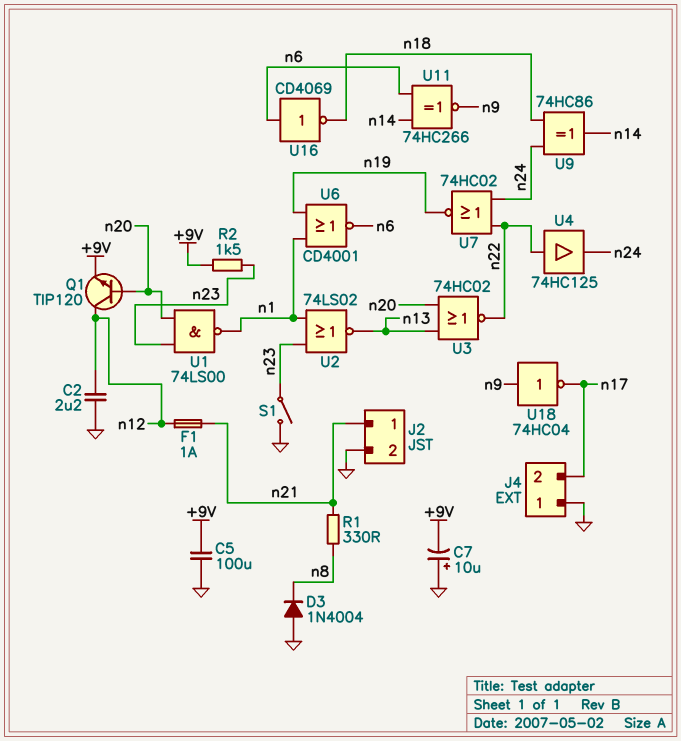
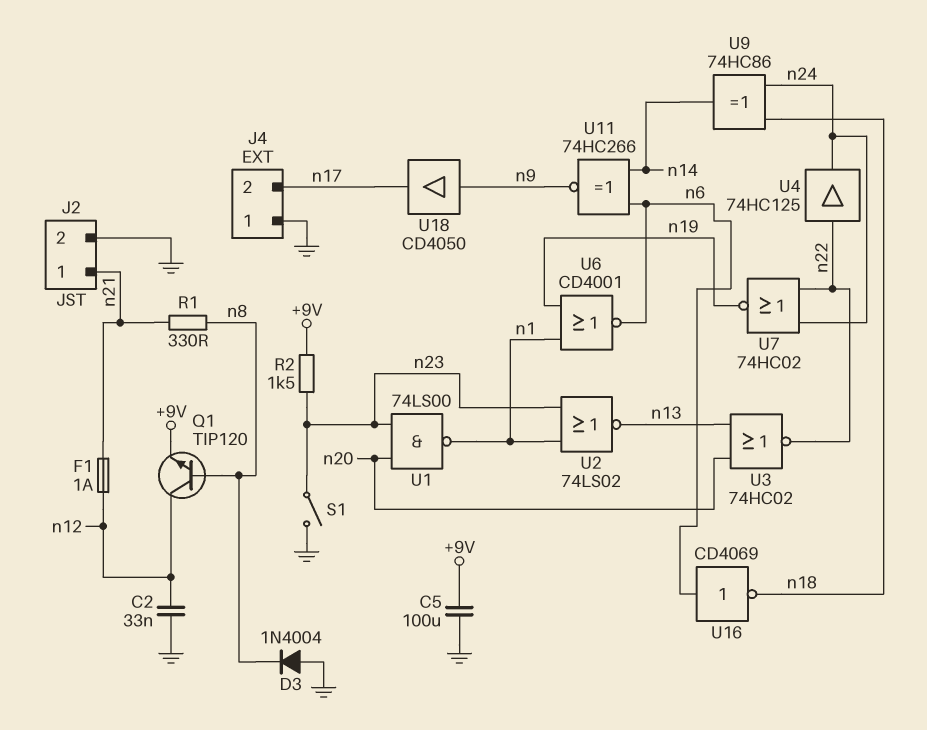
C2: 2.2uF (GND, n12) -> 33nF (GND, n12)
C7: 10uF (plus GND, minus +9V) -> none
Q1: NPN TIP120 (B n20, C n12, E +9V) -> NPN TIP120 (B n8, C n12, E +9V)
U18: NOT 74HC04 (in n9, out n17) -> buffer CD4050 (in n9, out n17)

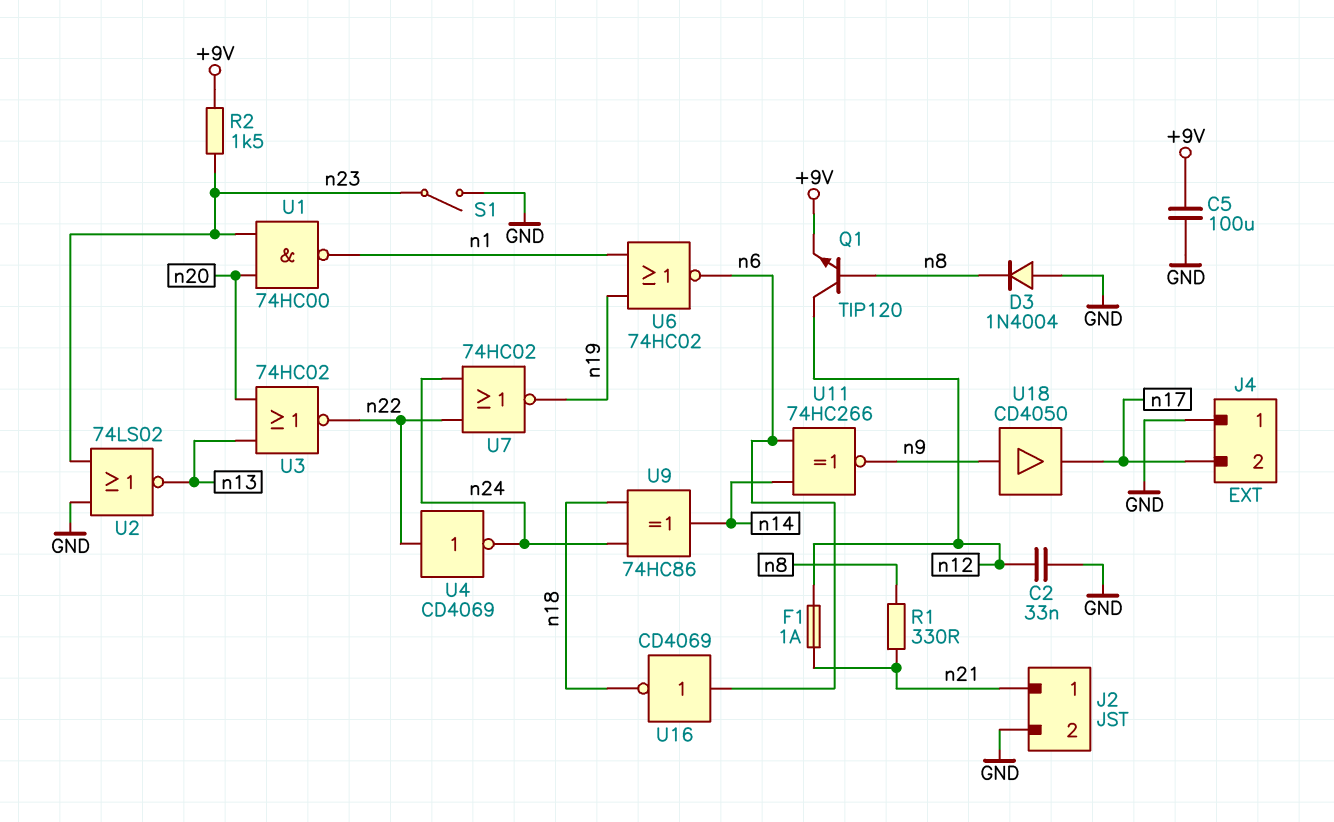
U1: NAND 74LS00 (in n20, in n23, out n1) -> NAND 74HC00 (in n20, in n23, out n1)
U2: NOR 74LS02 (in n1, in n23, out n13) -> NOR 74LS02 (in GND, in n23, out n13)
U4: buffer 74HC125 (in n22, out n24) -> NOT CD4069 (in n22, out n24)
U6: NOR CD4001 (in n1, in n19, out n6) -> NOR 74HC02 (in n1, in n19, out n6)

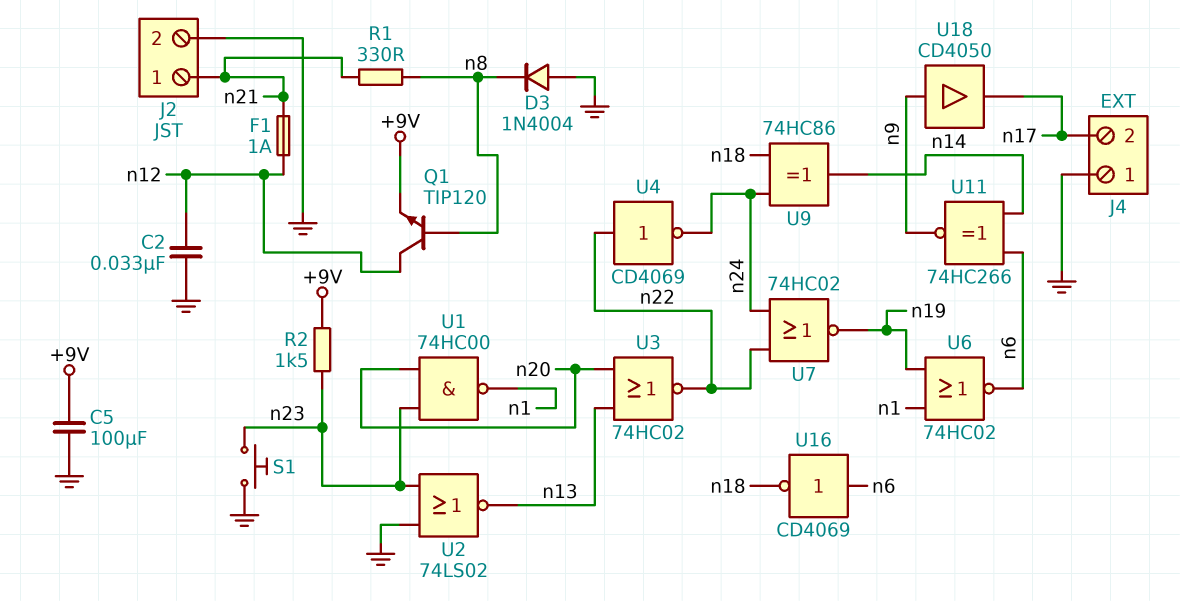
S1: switch (GND, n23) -> button (GND, n23)

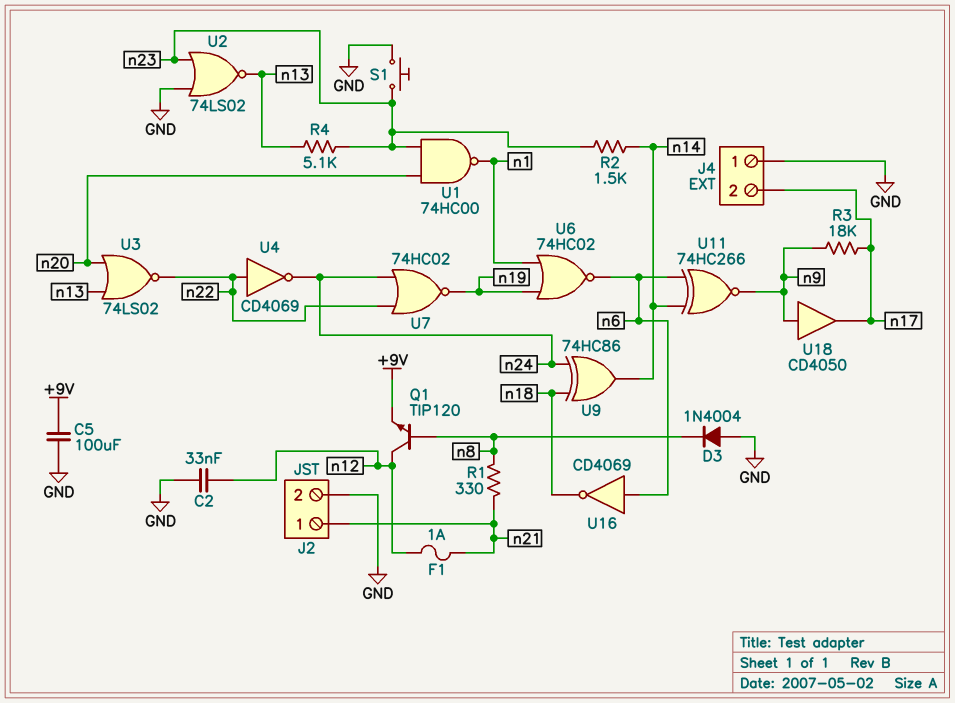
R2: 1.5k (+9V, n23) -> 1.5k (n14, n23)
R3: none -> 18k (n9, n17)
R4: none -> 5.1k (n13, n23)
U3: NOR 74HC02 (in n13, in n20, out n22) -> NOR 74LS02 (in n13, in n20, out n22)

